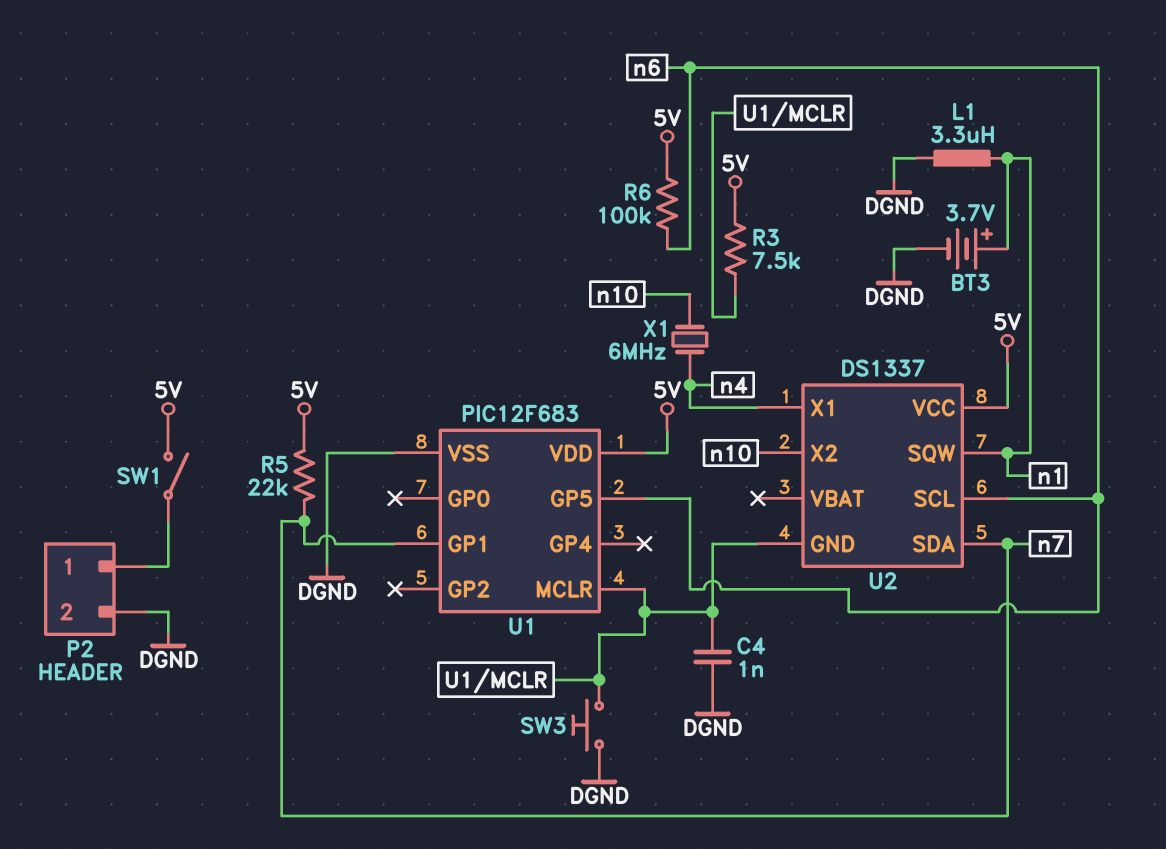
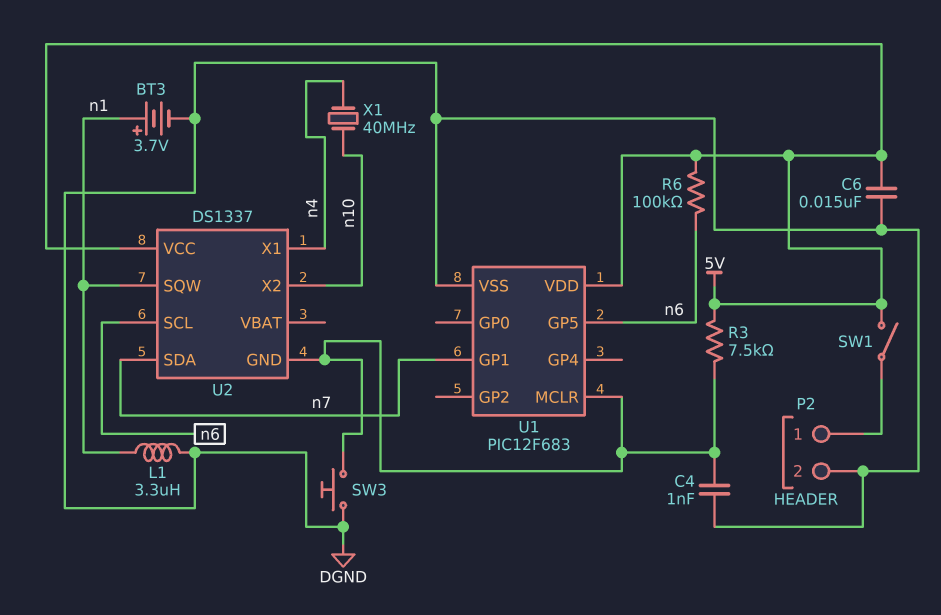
C6: none -> 15nF (5V, DGND)
R5: 22k (5V, n7) -> none
X1: 6MHz (n4, n10) -> 40MHz (n4, n10)

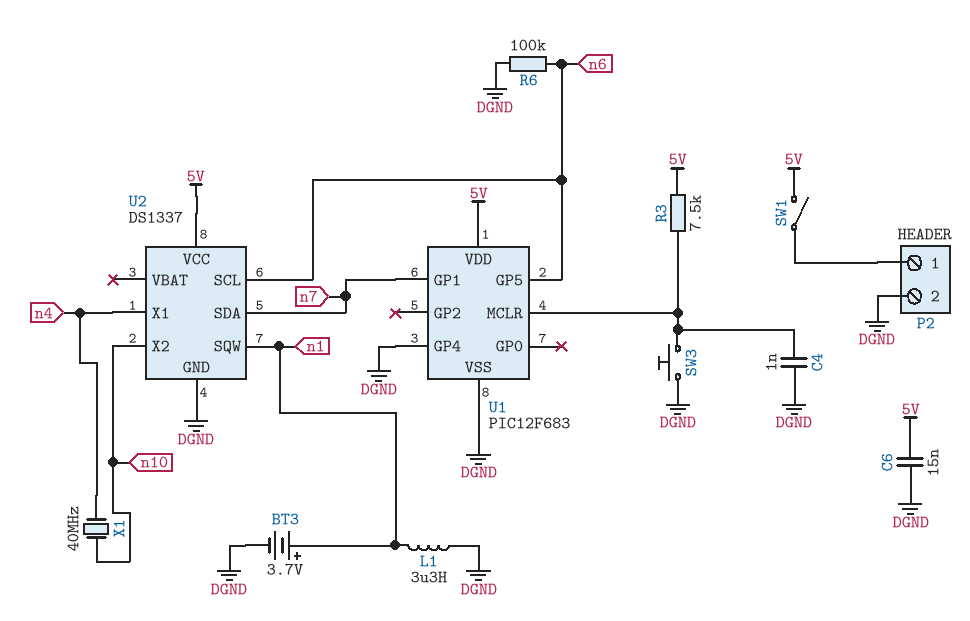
R6: 100k (5V, n6) -> 100k (DGND, n6)
U1 pin GP4: none -> DGND
U2 pin GND: U1/MCLR -> DGND

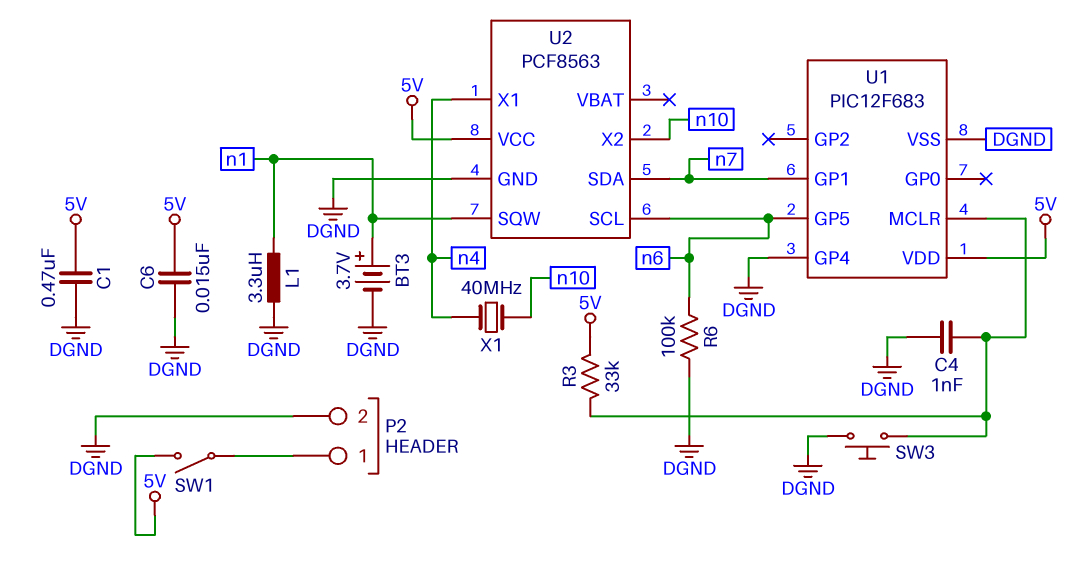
C1: none -> 470nF (5V, DGND)
R3: 7.5k (5V, U1/MCLR) -> 33k (5V, U1/MCLR)
U2: DS1337 -> PCF8563

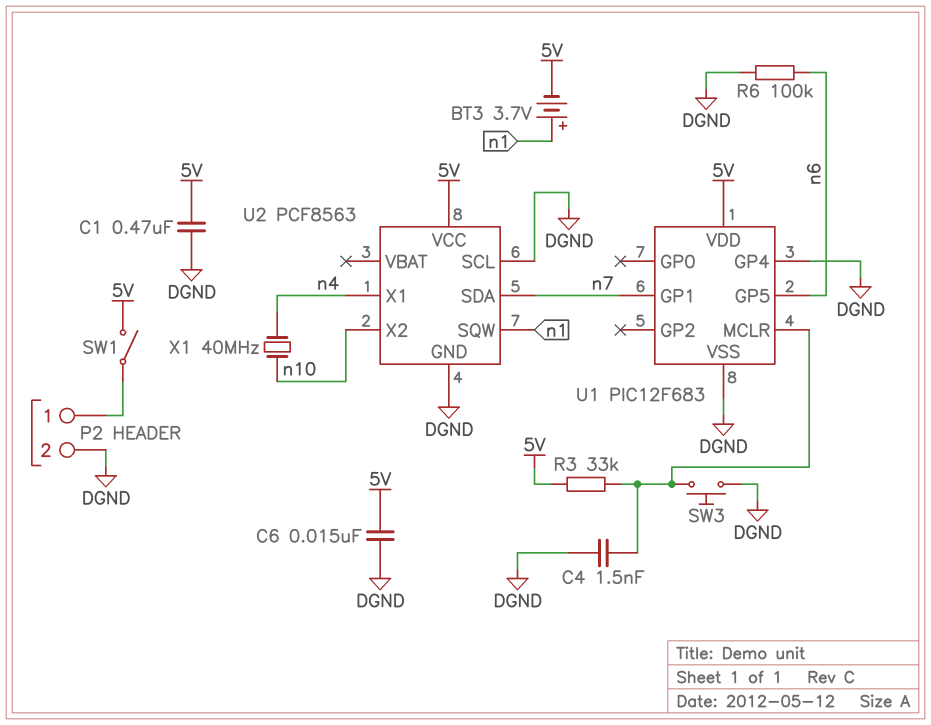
BT3: 3.7V (plus n1, minus DGND) -> 3.7V (plus n1, minus 5V)
C4: 1nF (DGND, U1/MCLR) -> 1.5nF (DGND, U1/MCLR)
L1: 3.3uH (DGND, n1) -> none
U2 pin SCL: n6 -> DGND

